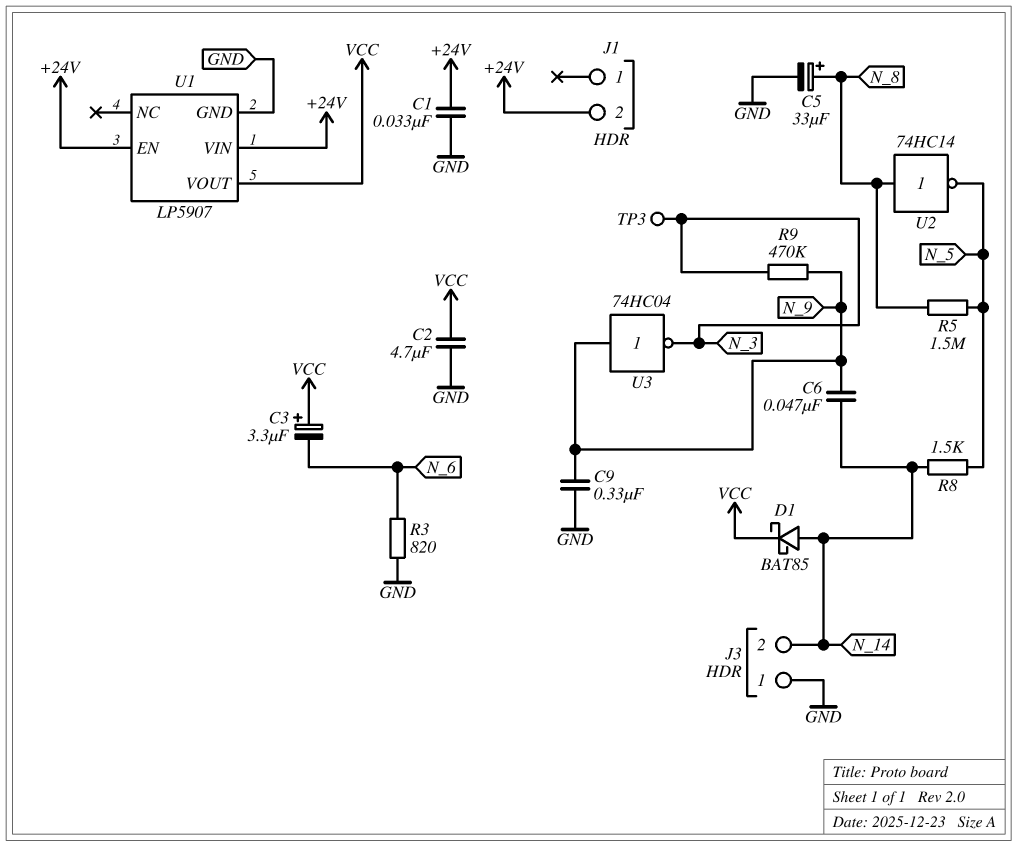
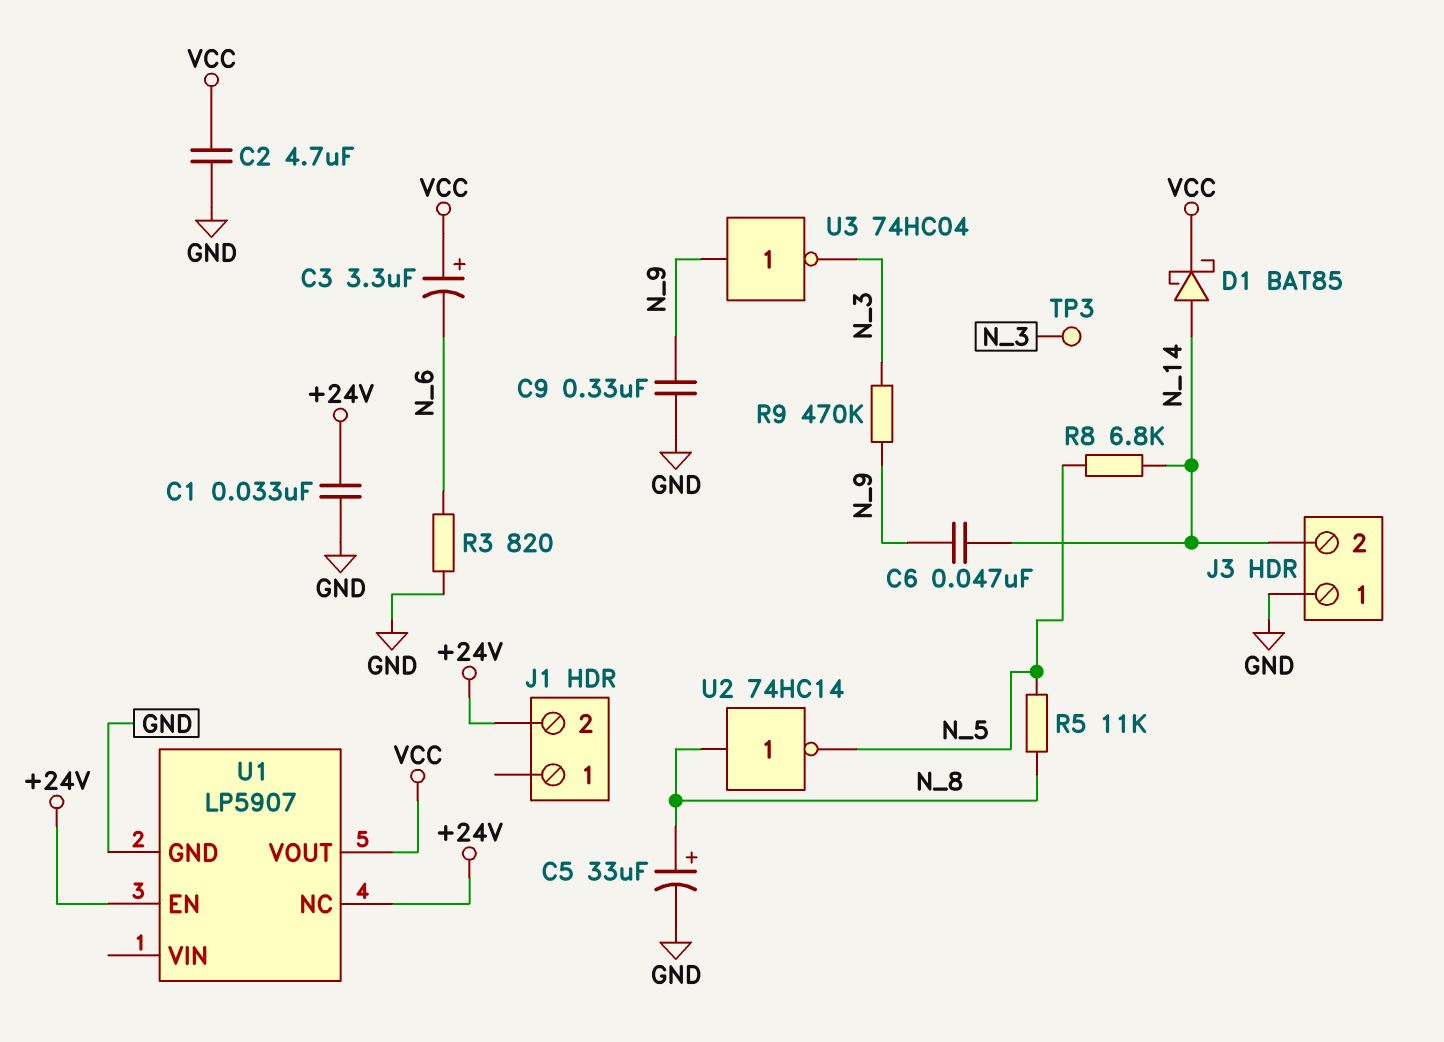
R5: 1.5M (N_5, N_8) -> 11k (N_5, N_8)
R8: 1.5k (N_5, N_14) -> 6.8k (N_5, N_14)
U1 pin NC: none -> +24V
U1 pin VIN: +24V -> none

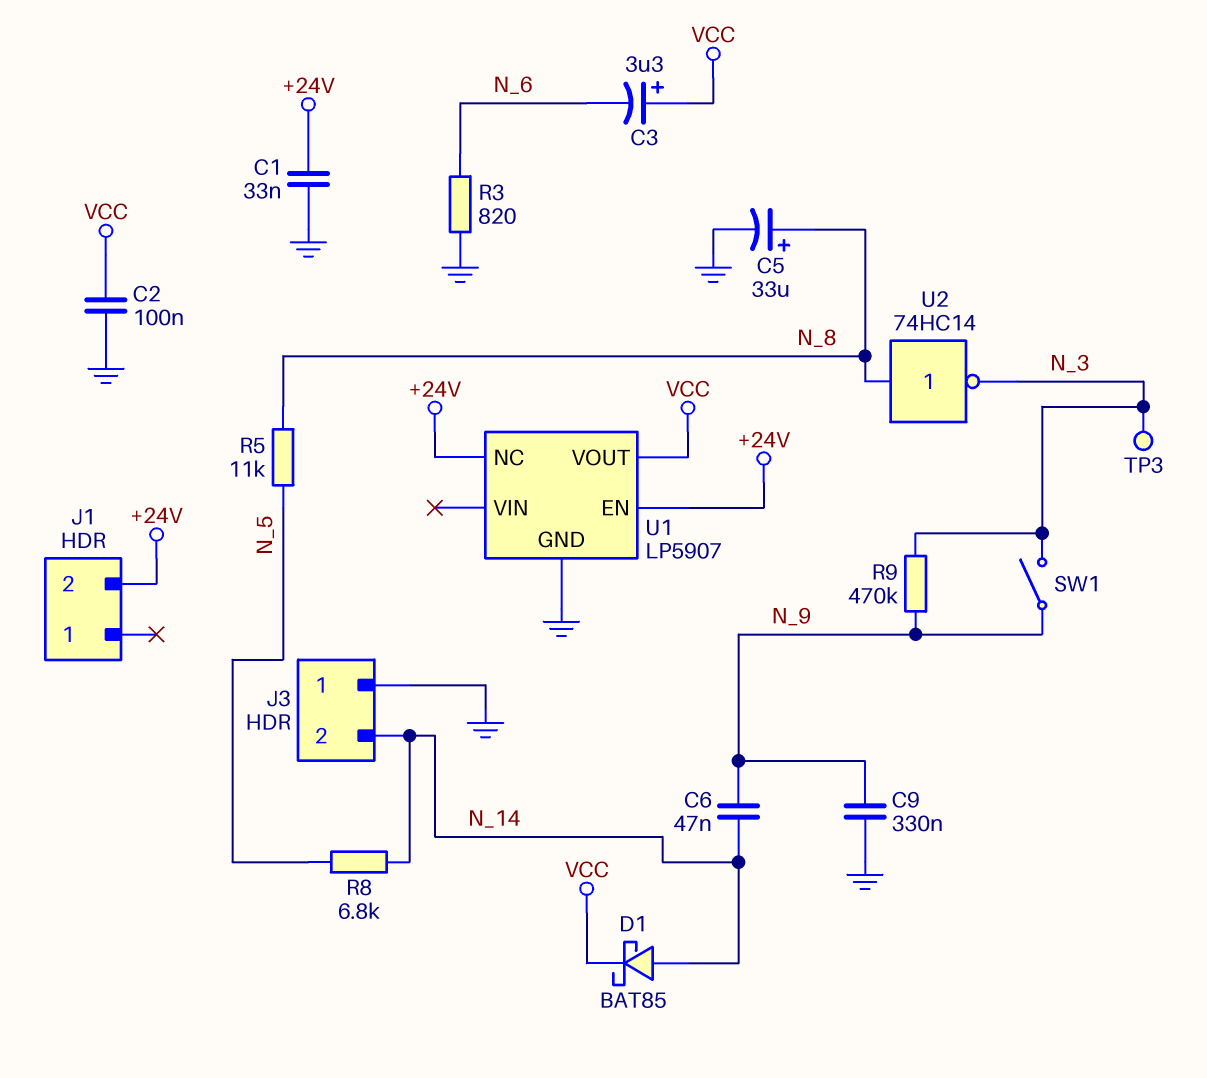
C2: 4.7uF (GND, VCC) -> 100nF (GND, VCC)
SW1: none -> switch (N_3, N_9)
U2: NOT 74HC14 (in N_8, out N_5) -> NOT 74HC14 (in N_8, out N_3)
U3: NOT 74HC04 (in N_9, out N_3) -> none

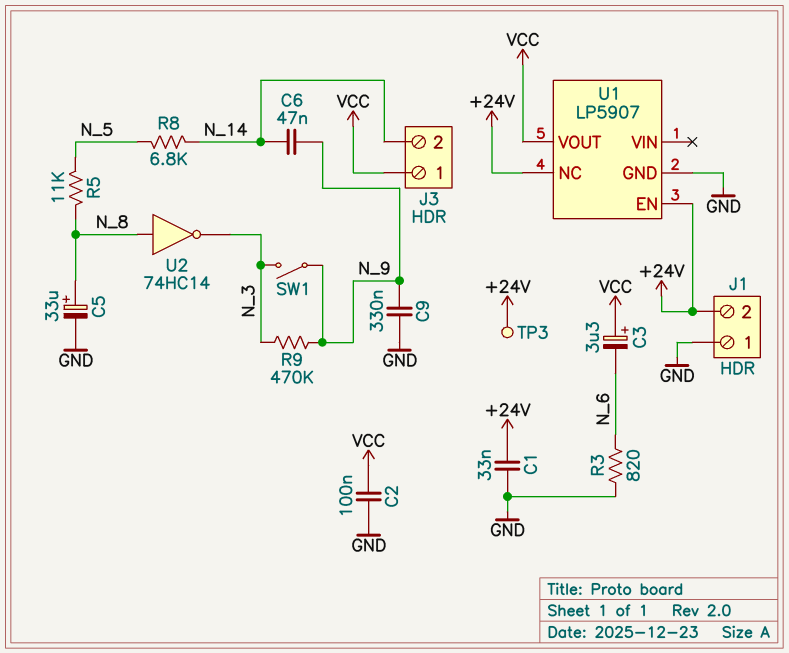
D1: schottky BAT85 (A N_14, K VCC) -> none
J1 pin 1: none -> GND
J3 pin 1: GND -> VCC
TP3: test point (N_3) -> test point (+24V)

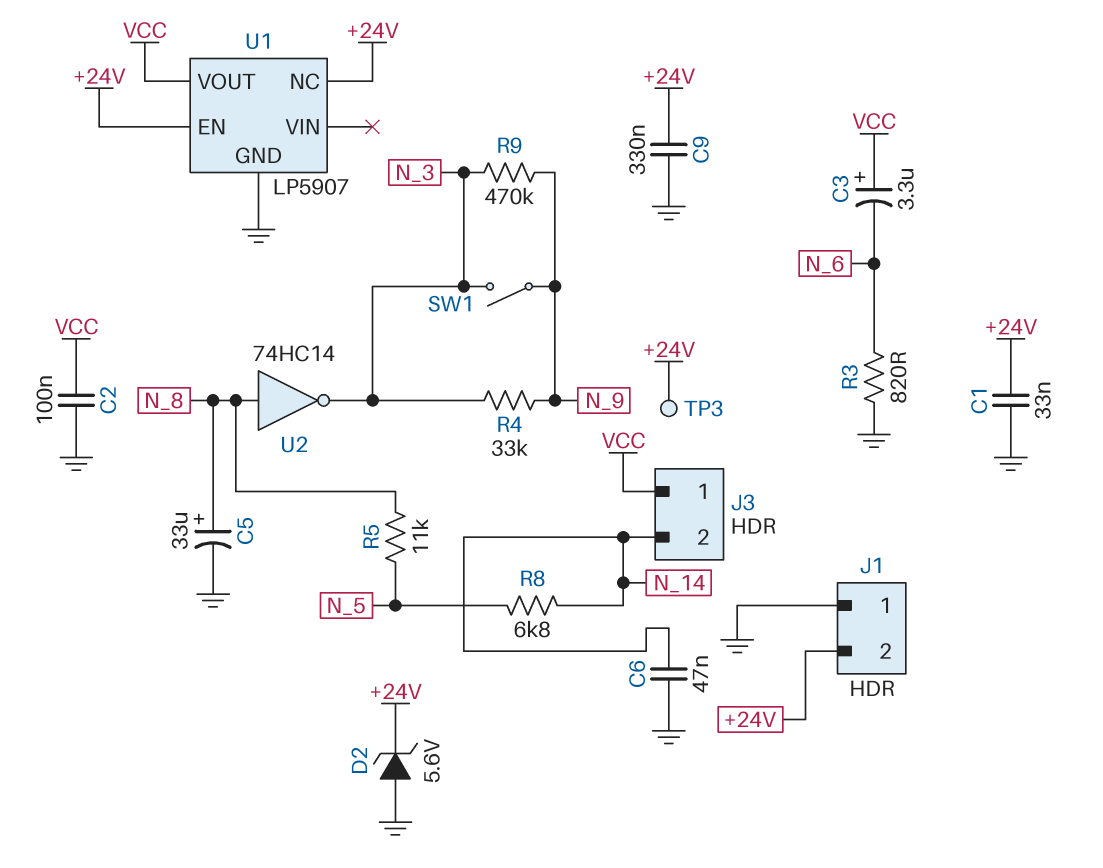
C6: 47nF (N_9, N_14) -> 47nF (GND, N_14)
C9: 330nF (GND, N_9) -> 330nF (+24V, GND)
D2: none -> zener 5.6V (A GND, K +24V)
R4: none -> 33k (N_3, N_9)

